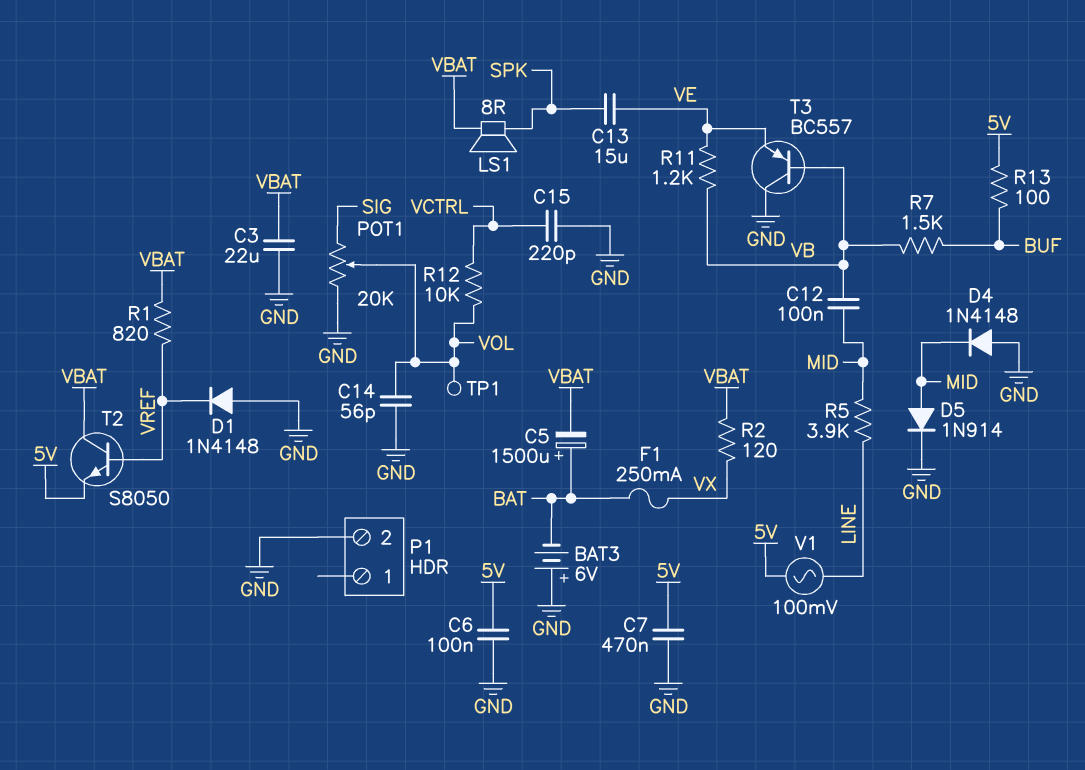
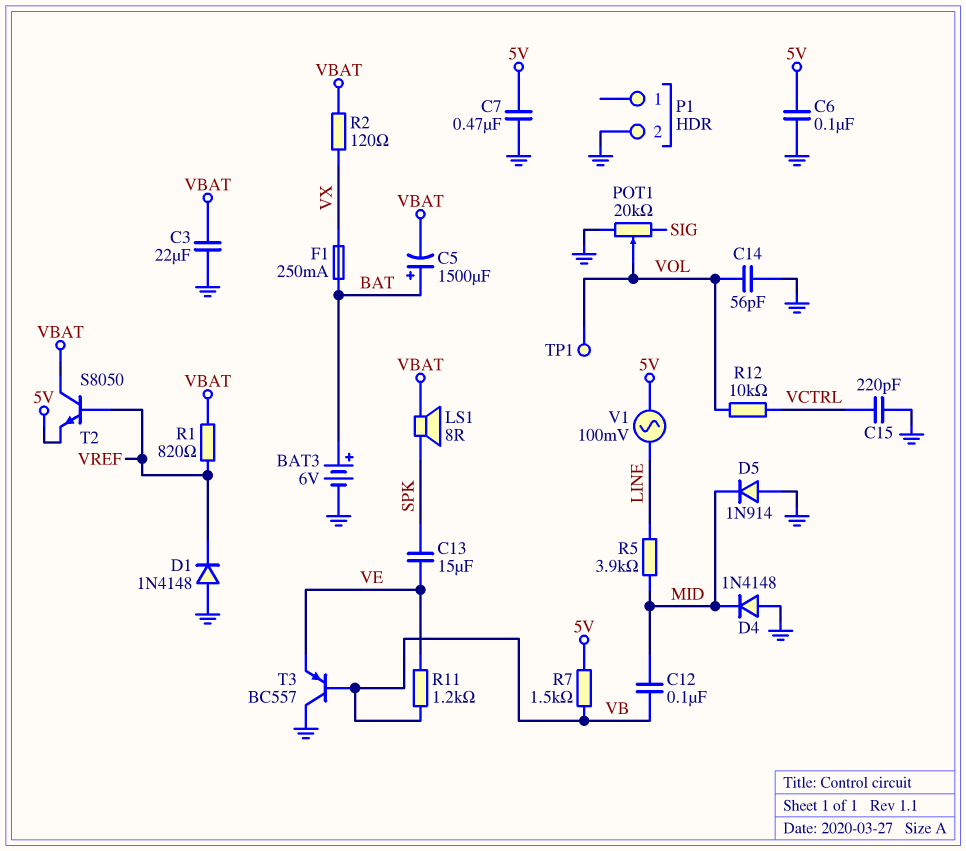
BAT3: 6V (plus GND, minus BAT) -> 6V (plus BAT, minus GND)
D5: diode 1N914 (A MID, K GND) -> diode 1N914 (A GND, K MID)
R7: 1.5k (BUF, VB) -> 1.5k (5V, VB)
R13: 100 (5V, BUF) -> none

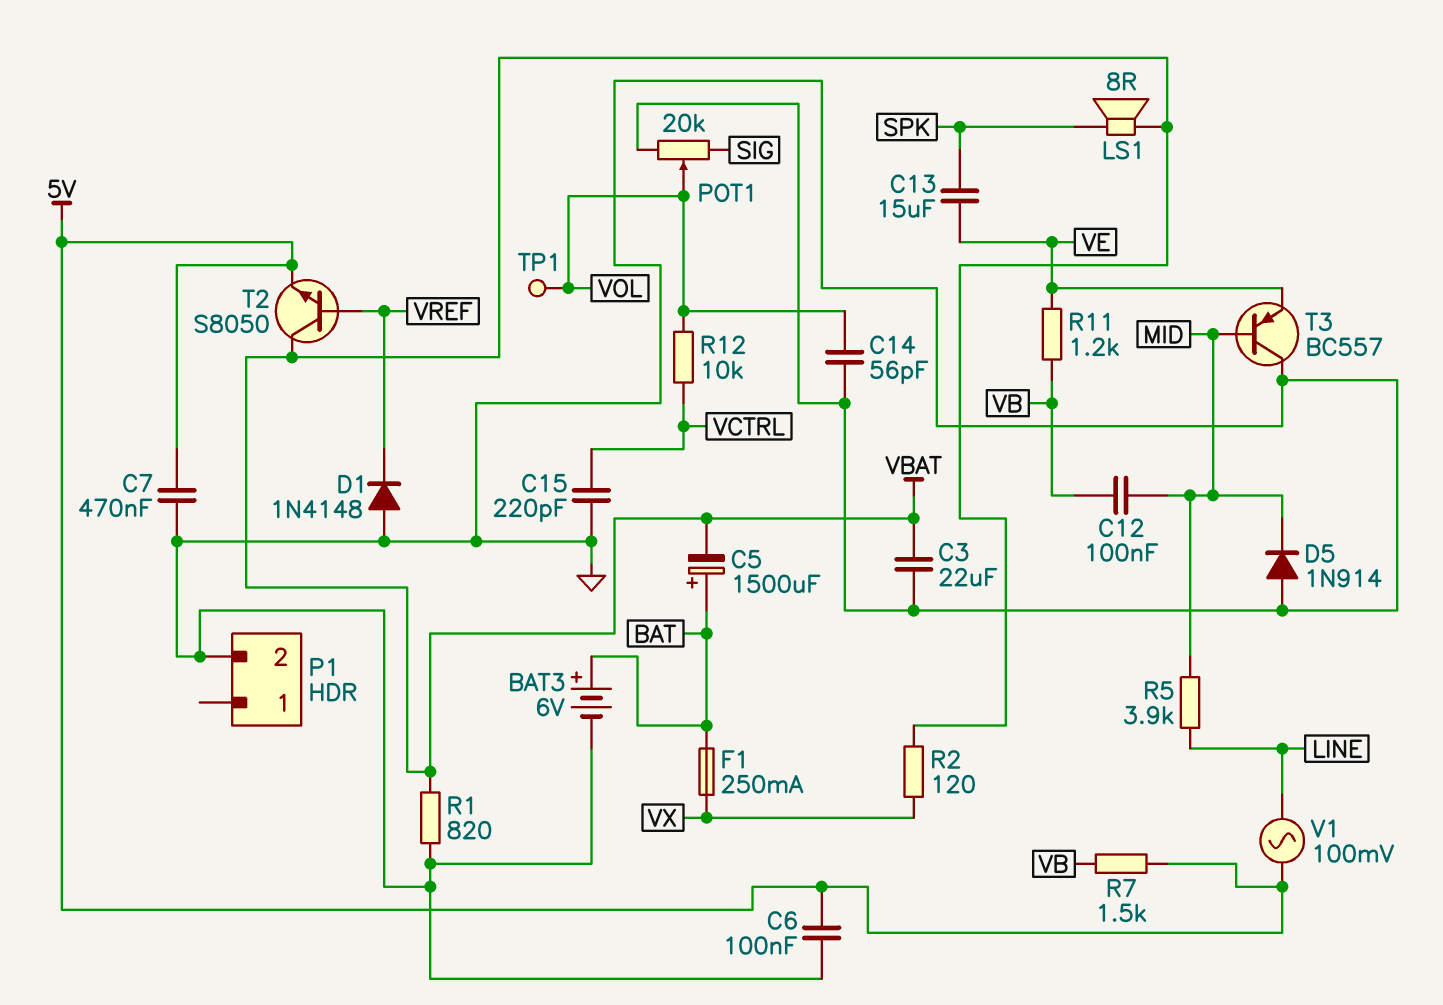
D4: diode 1N4148 (A GND, K MID) -> none
R1: 820 (VBAT, VREF) -> 820 (GND, VBAT)
T3: PNP BC557 (B VB, C GND, E VE) -> PNP BC557 (B MID, C GND, E VE)

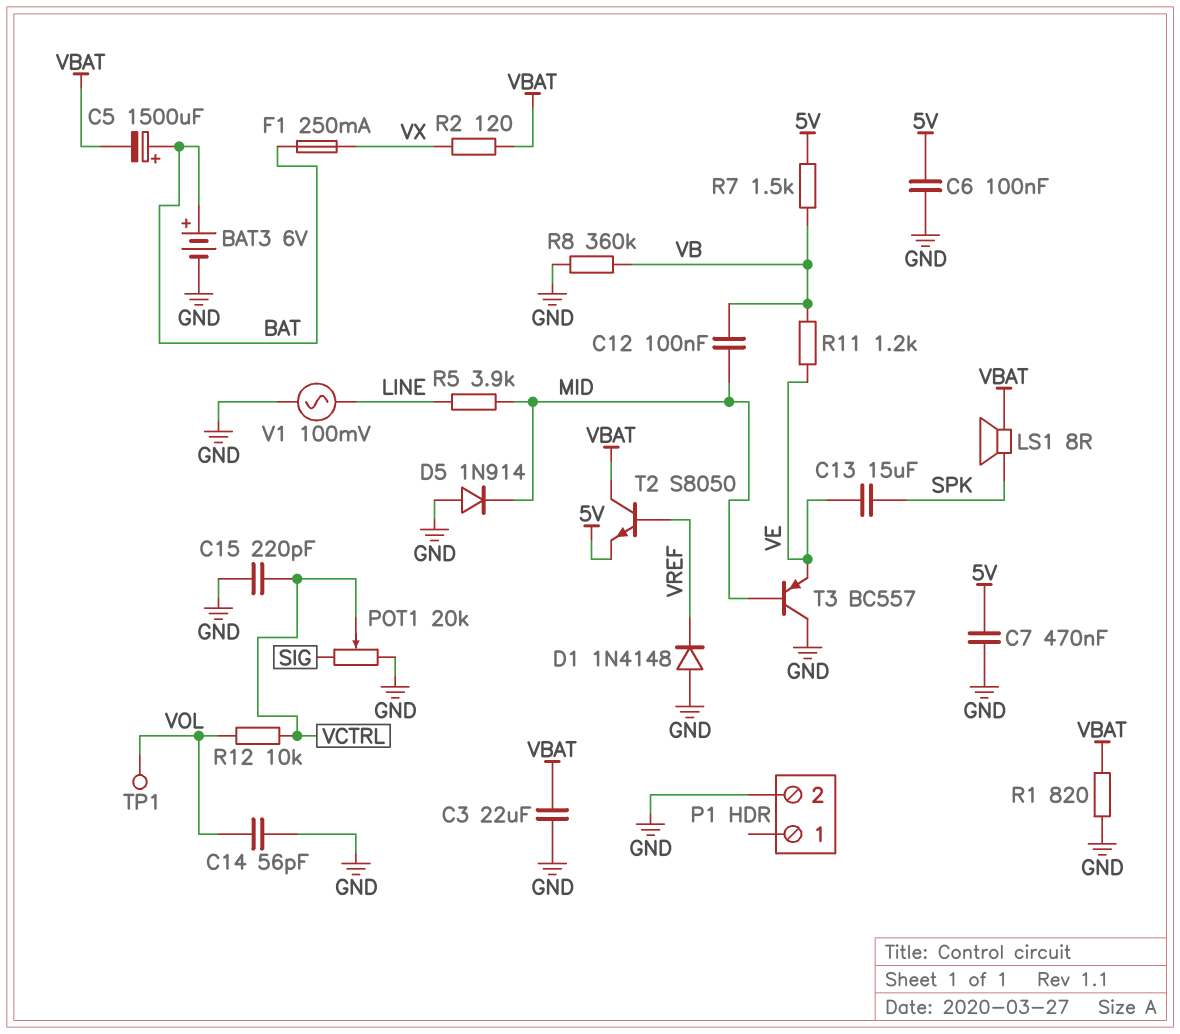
POT1: 20k (GND, SIG, wiper VOL) -> 20k (GND, SIG, wiper VCTRL)
R8: none -> 360k (GND, VB)
V1: AC 100mV (5V, LINE) -> AC 100mV (GND, LINE)

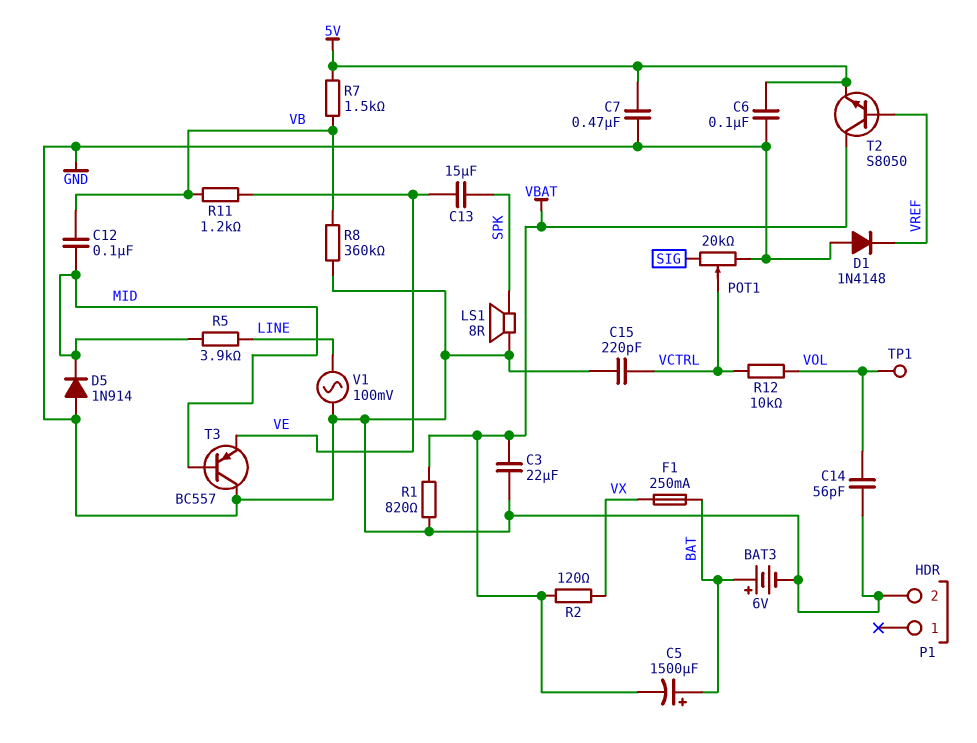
LS1: speaker 8R (SPK, VBAT) -> speaker 8R (GND, SPK)

